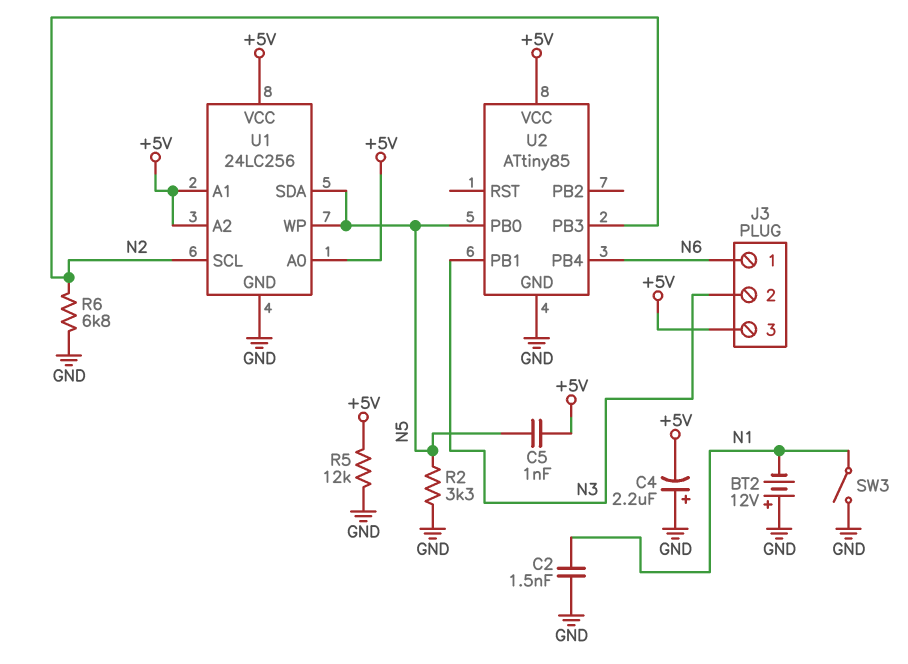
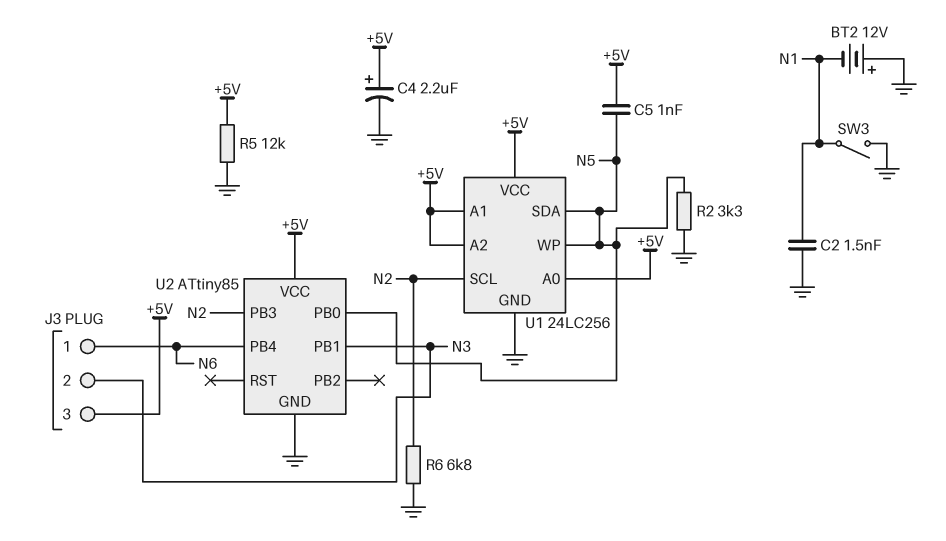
C4: 2.2uF (plus GND, minus +5V) -> 2.2uF (plus +5V, minus GND)

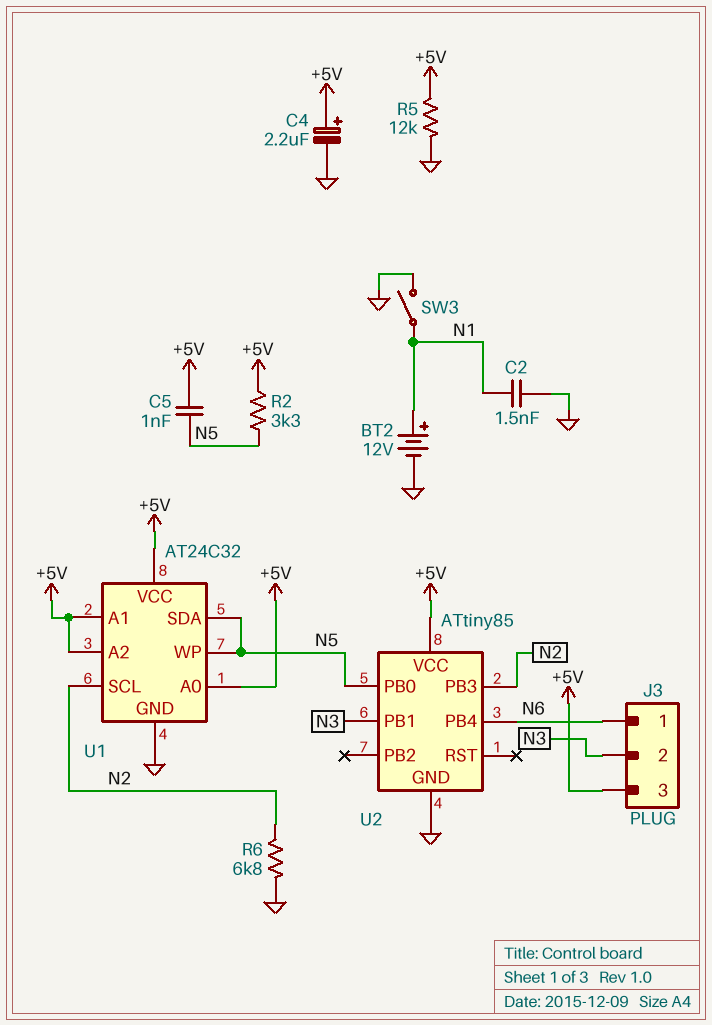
BT2: 12V (plus GND, minus N1) -> 12V (plus N1, minus GND)
R2: 3.3k (GND, N5) -> 3.3k (+5V, N5)
U1: 24LC256 -> AT24C32

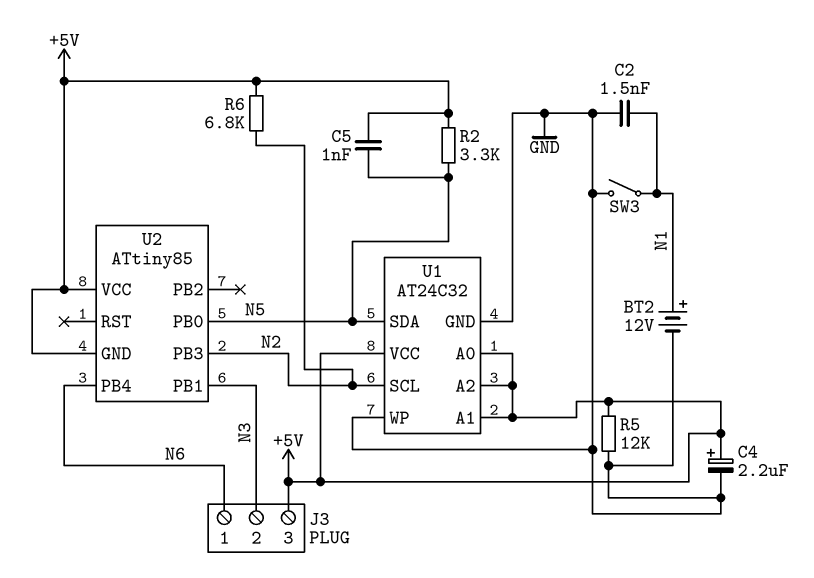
R6: 6.8k (GND, N2) -> 6.8k (+5V, N2)
U1 pin WP: N5 -> GND
U2 pin GND: GND -> +5V

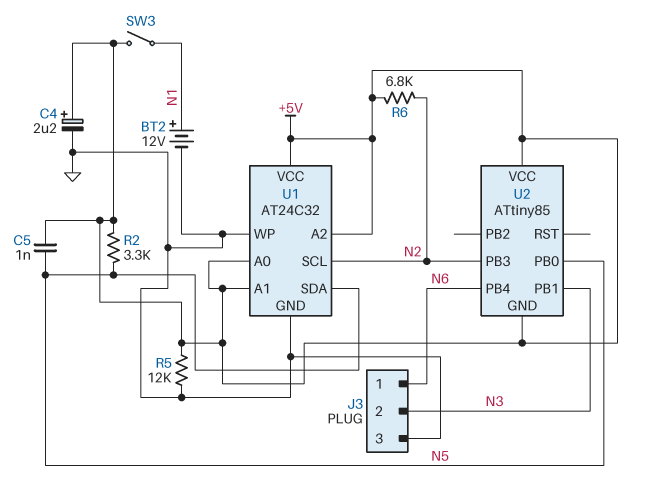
C2: 1.5nF (GND, N1) -> none
J3 pin 3: +5V -> GND
SW3: switch (GND, N1) -> switch (+5V, N1)

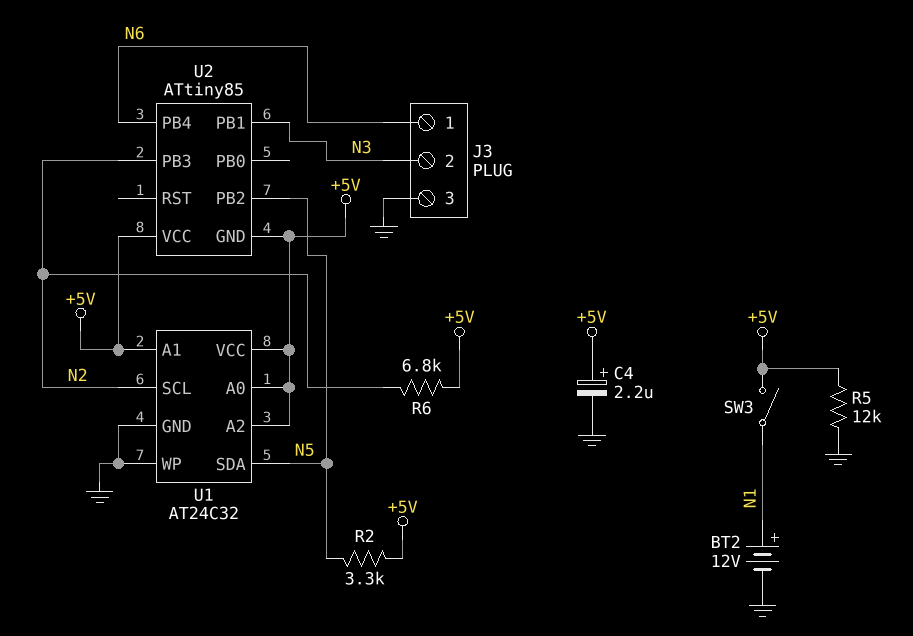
C5: 1nF (+5V, N5) -> none
U2 pin PB0: N5 -> none
U2 pin PB2: none -> N5

